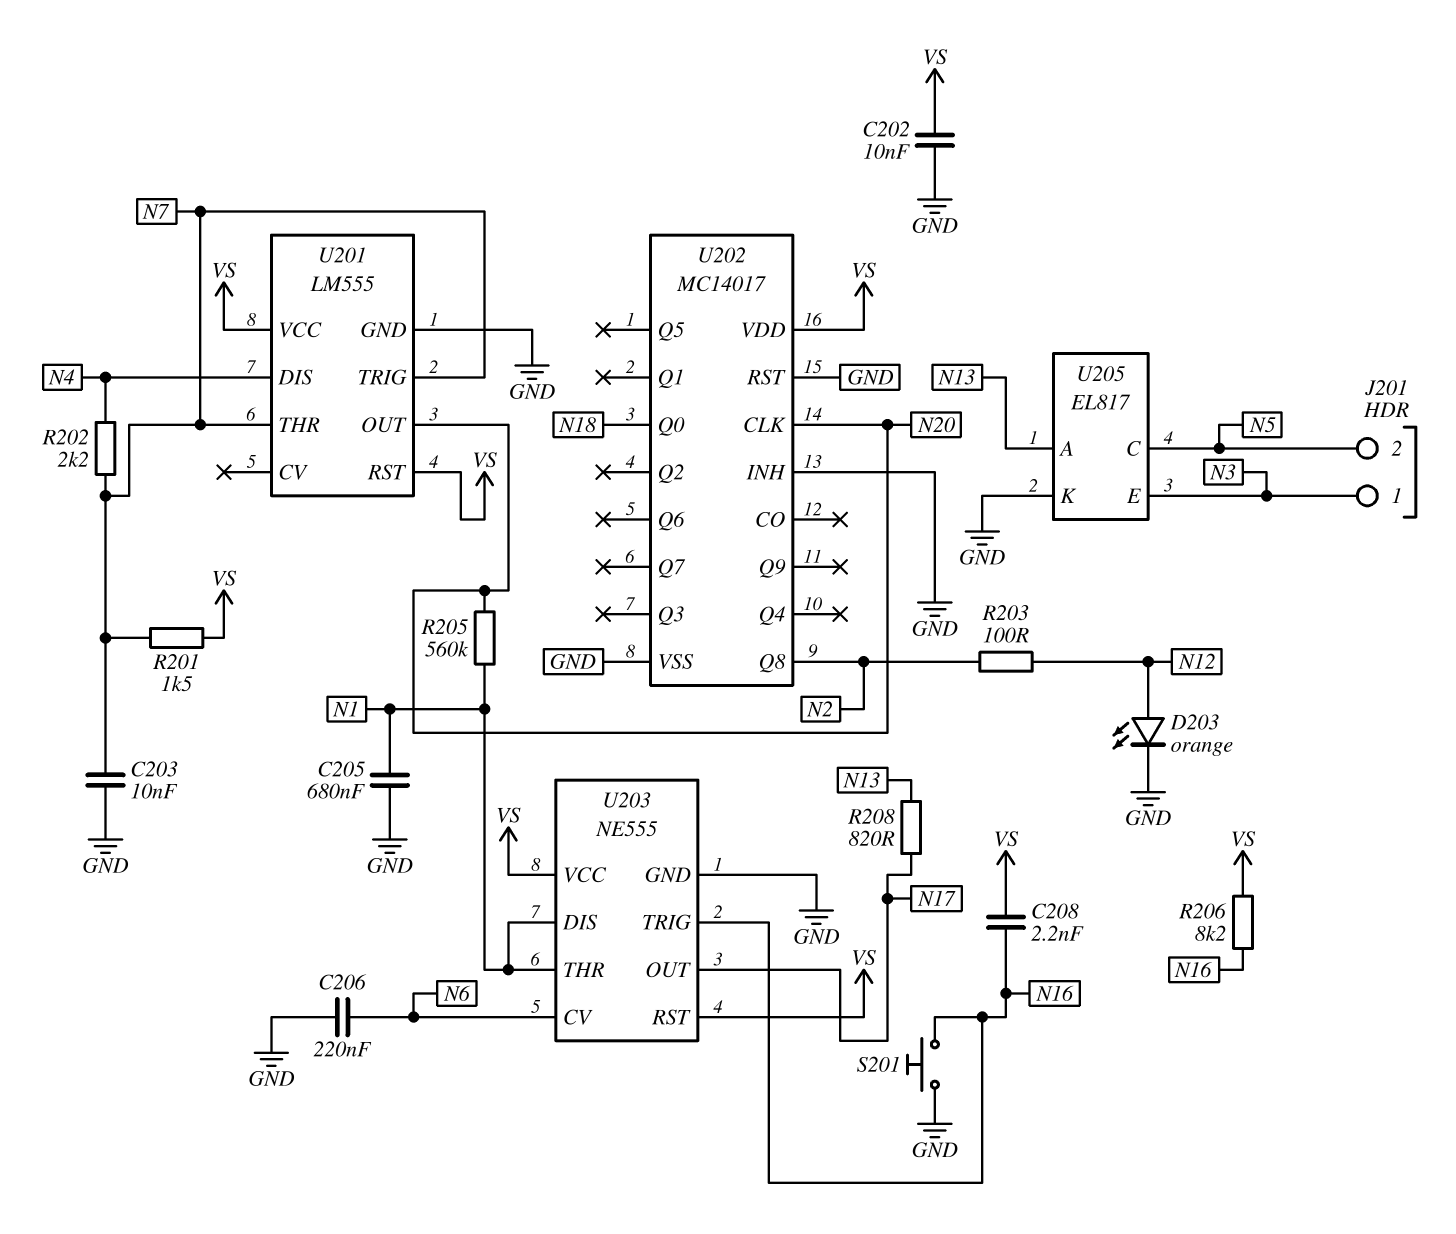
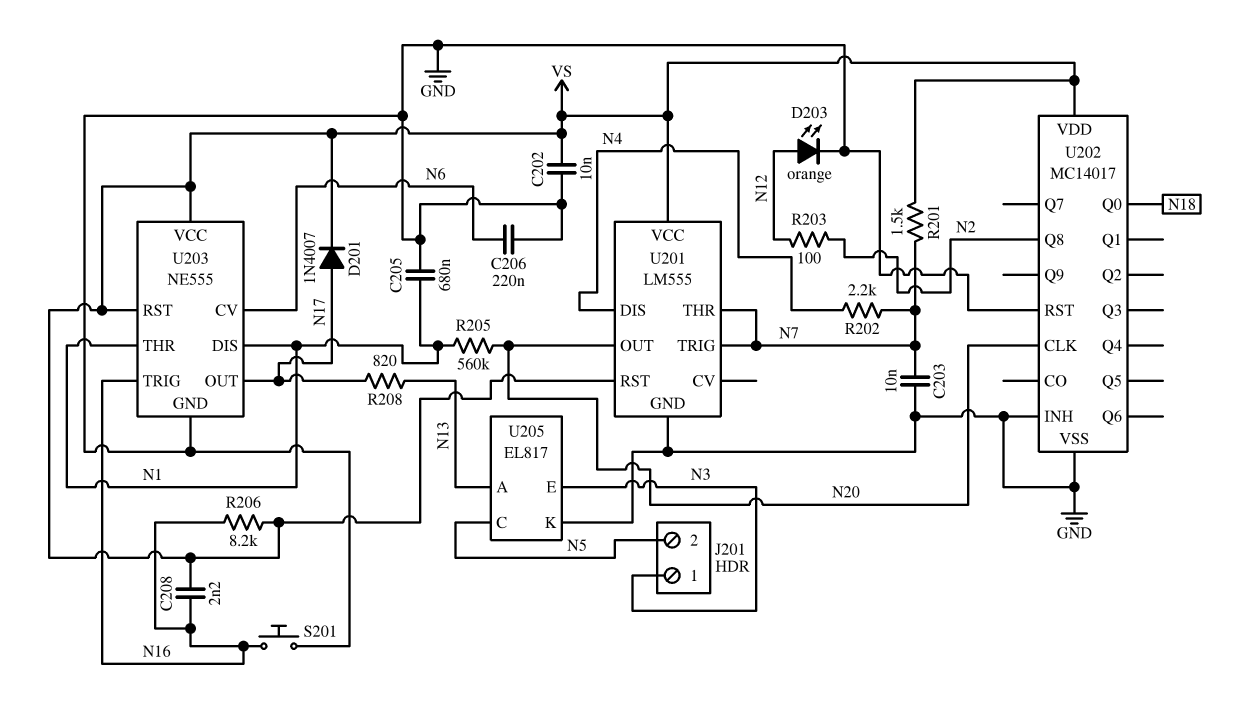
D201: none -> diode 1N4007 (A N17, K VS)

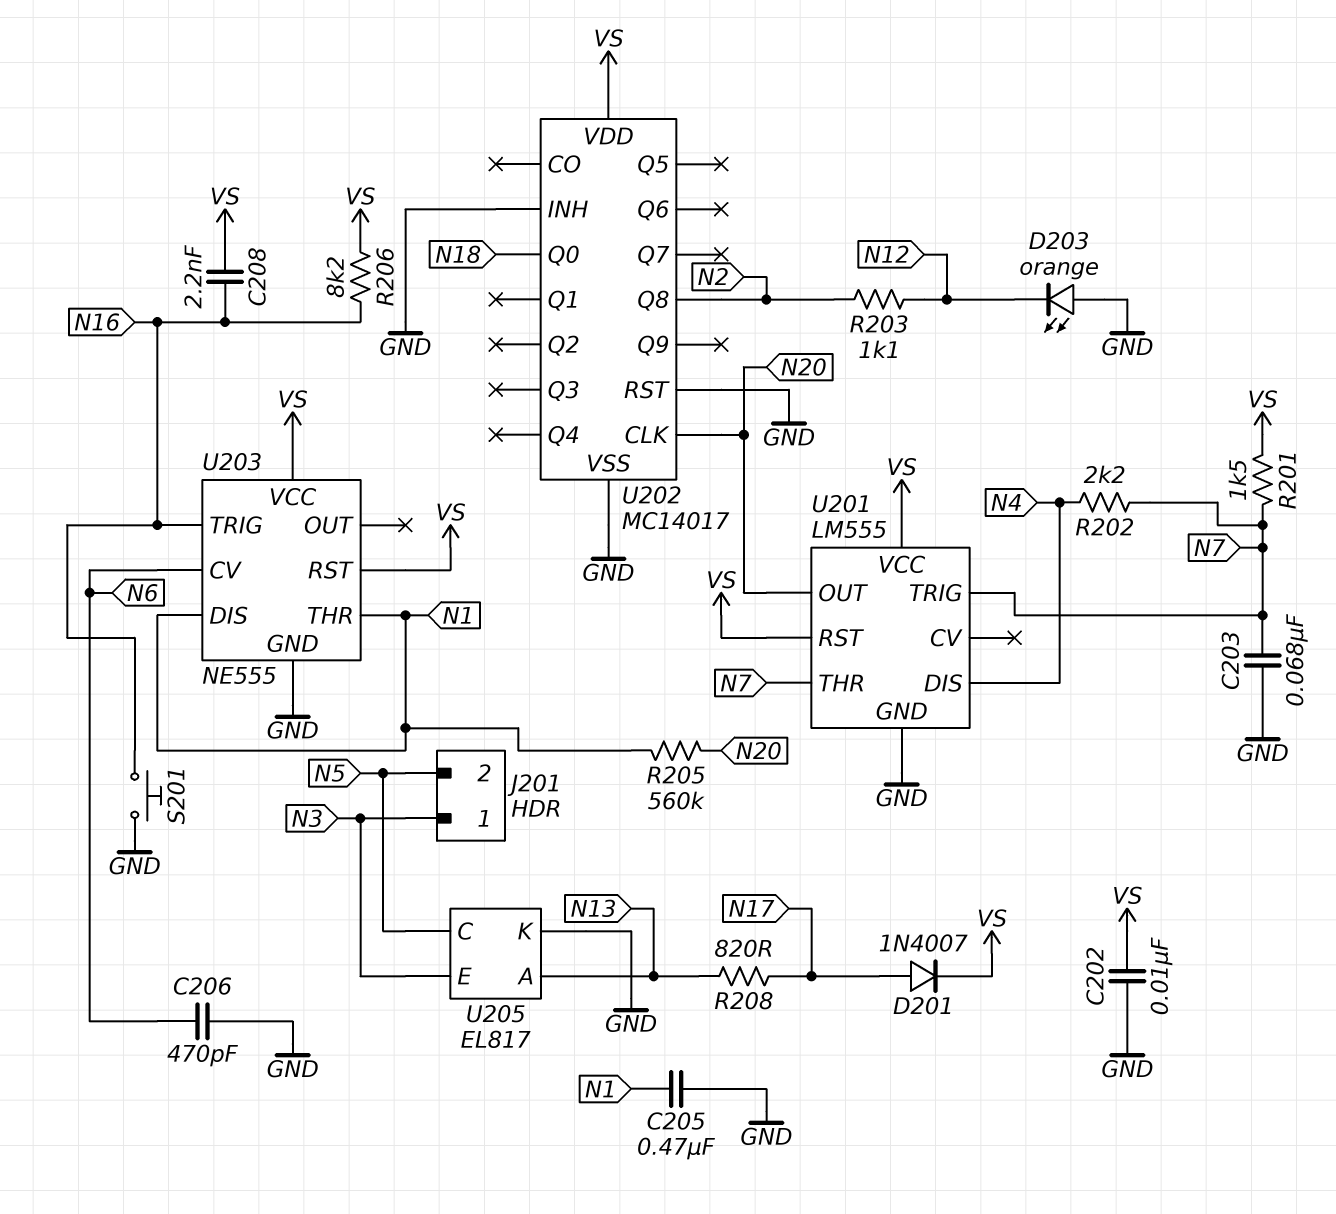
C203: 10nF (GND, N7) -> 68nF (GND, N7)
C205: 680nF (GND, N1) -> 470nF (GND, N1)
C206: 220nF (GND, N6) -> 470pF (GND, N6)
D203: LED orange (A N12, K GND) -> LED orange (A GND, K N12)
R203: 100 (N2, N12) -> 1.1k (N2, N12)
U203 pin OUT: N17 -> none

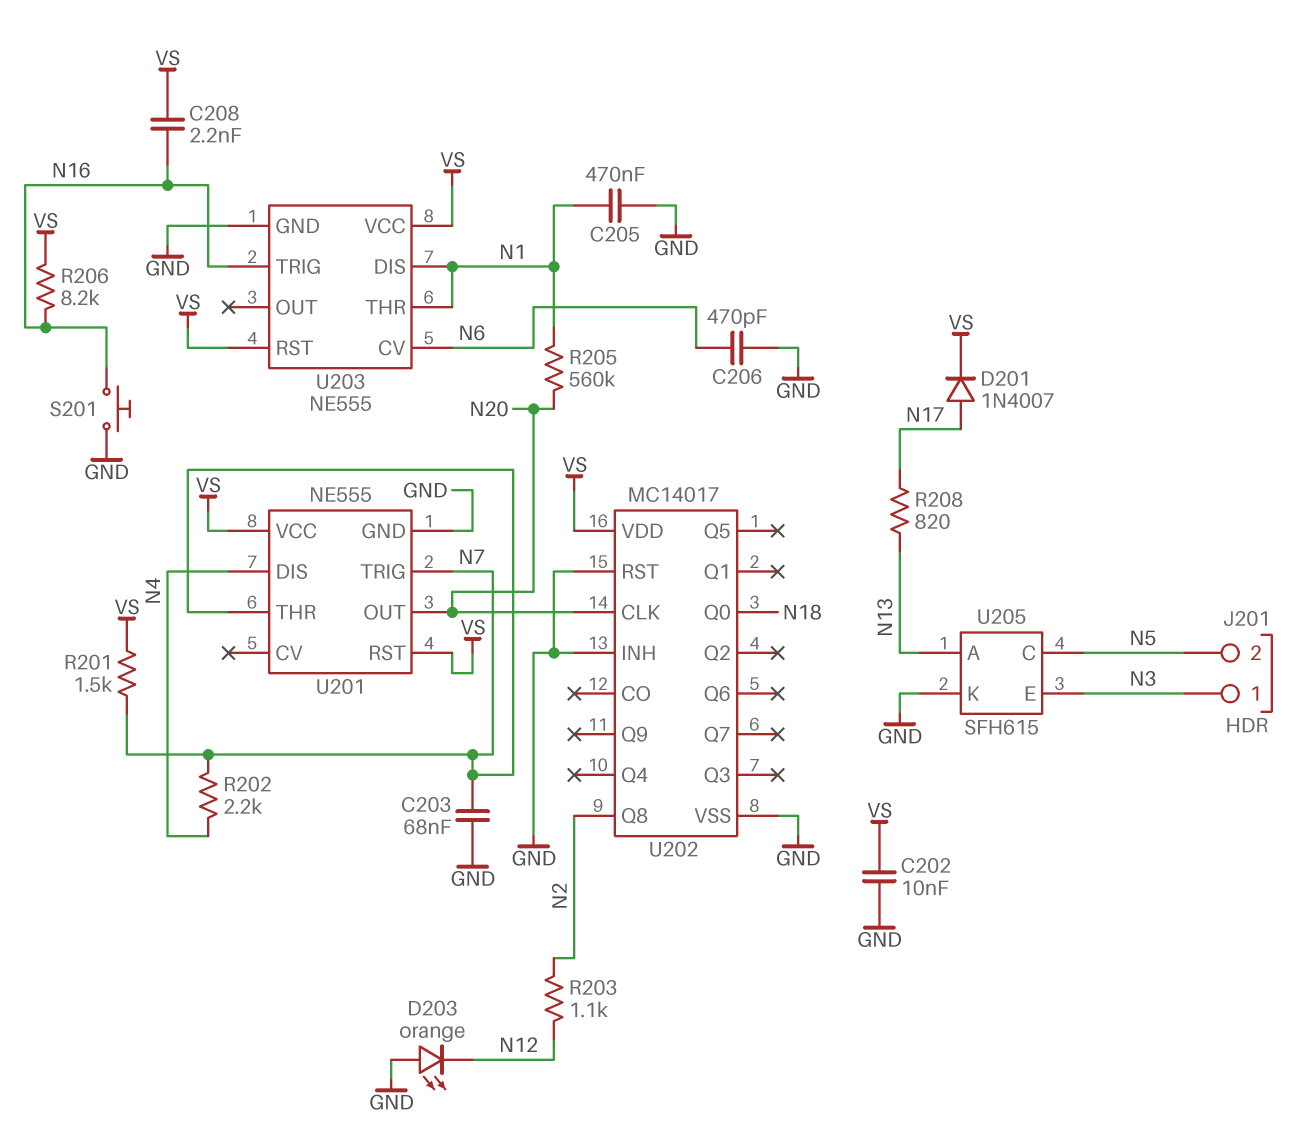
U201: LM555 -> NE555
U205: EL817 -> SFH615

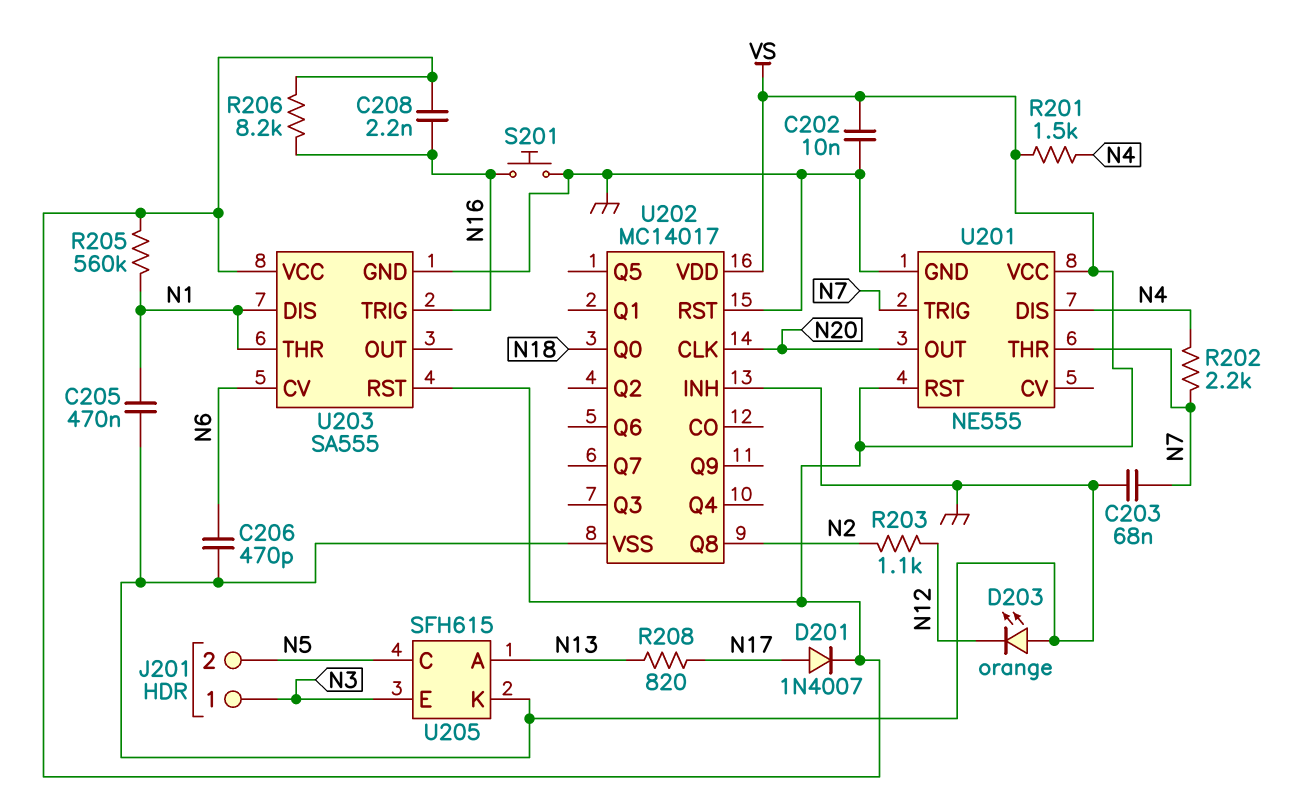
R201: 1.5k (N7, VS) -> 1.5k (N4, VS)
R205: 560k (N1, N20) -> 560k (N1, VS)
U203: NE555 -> SA555

